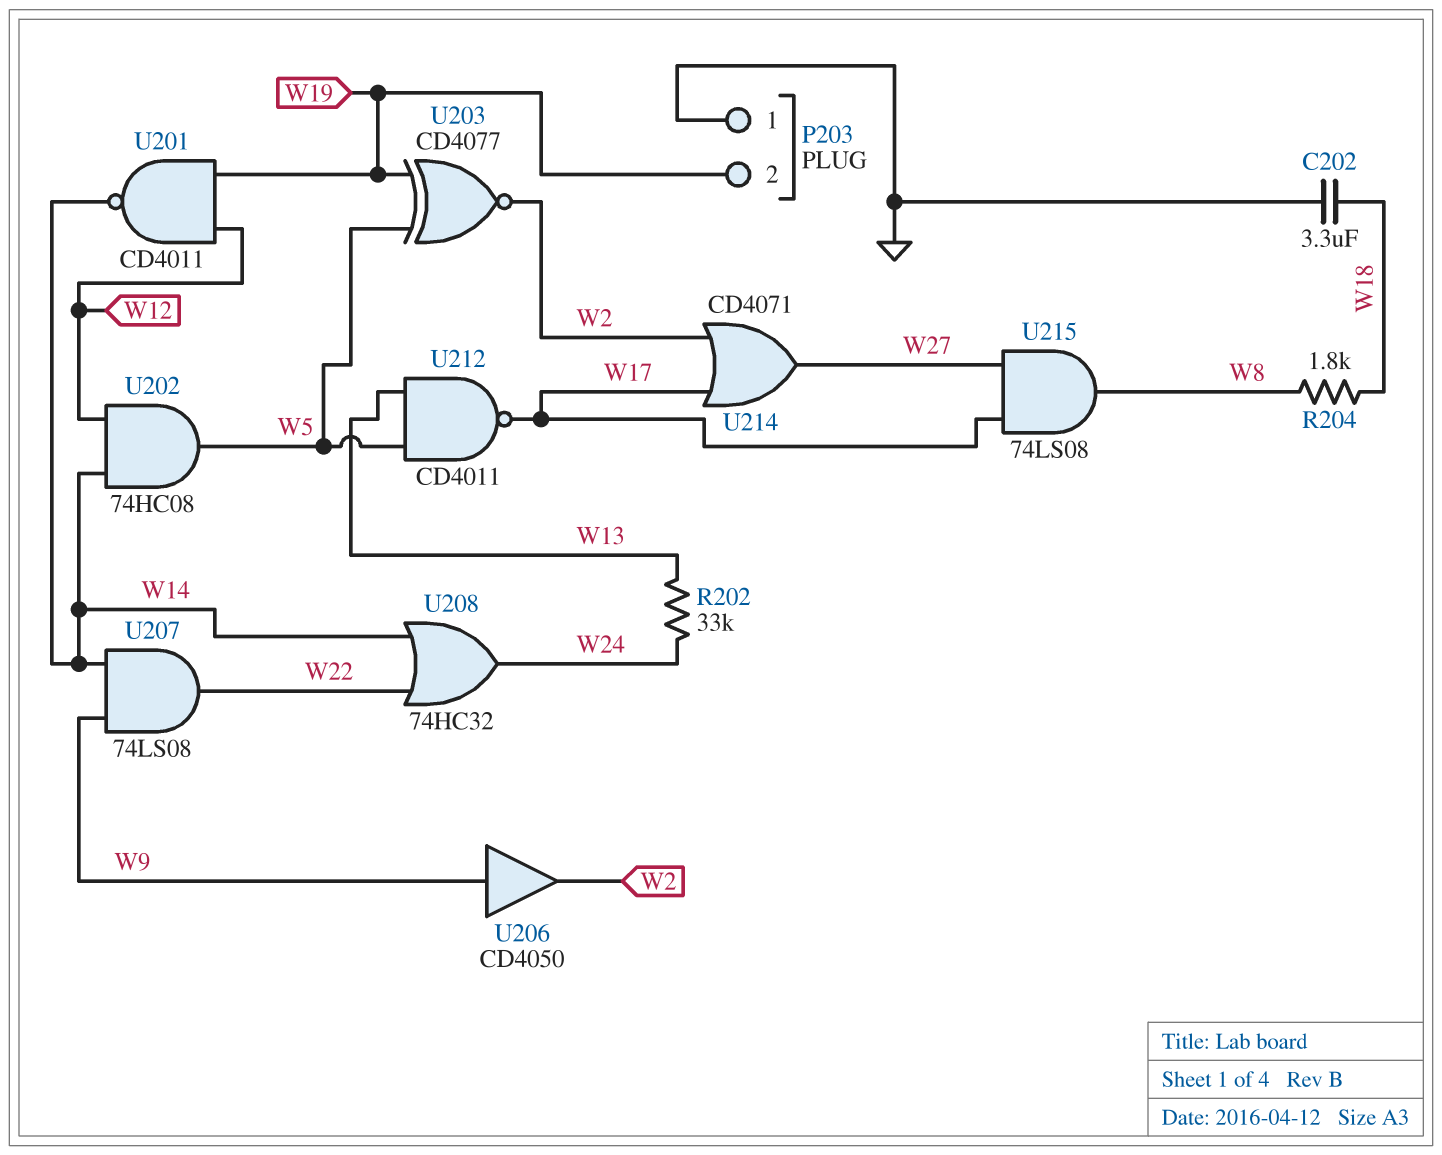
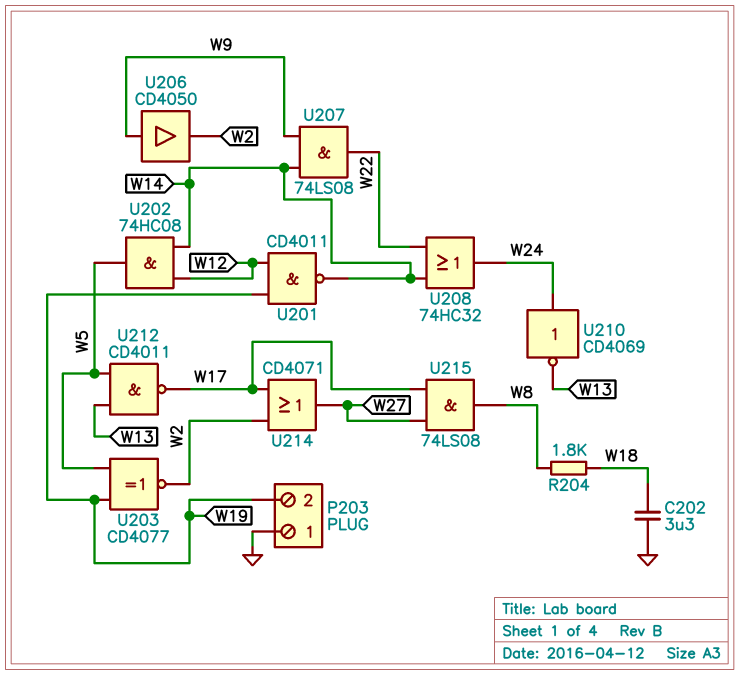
R202: 33k (W13, W24) -> none
U210: none -> NOT CD4069 (in W24, out W13)

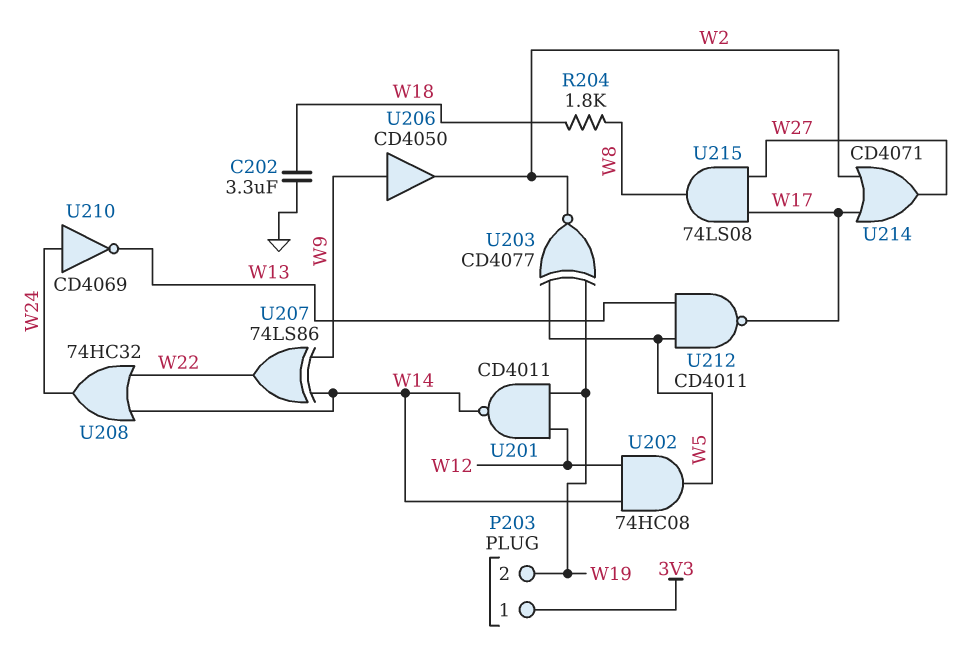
P203 pin 1: GND -> 3V3
U207: AND 74LS08 (in W9, in W14, out W22) -> XOR 74LS86 (in W9, in W14, out W22)

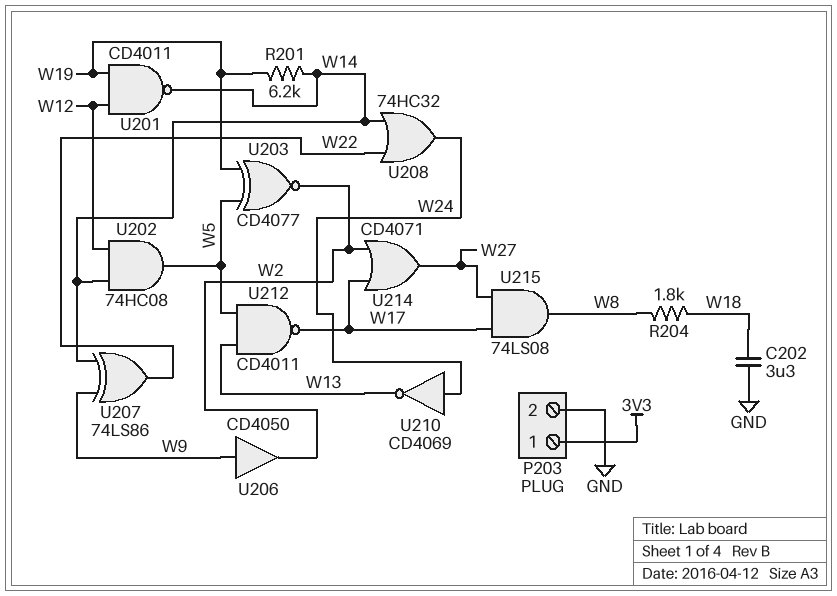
P203 pin 2: W19 -> GND
R201: none -> 6.2k (W14, W19)

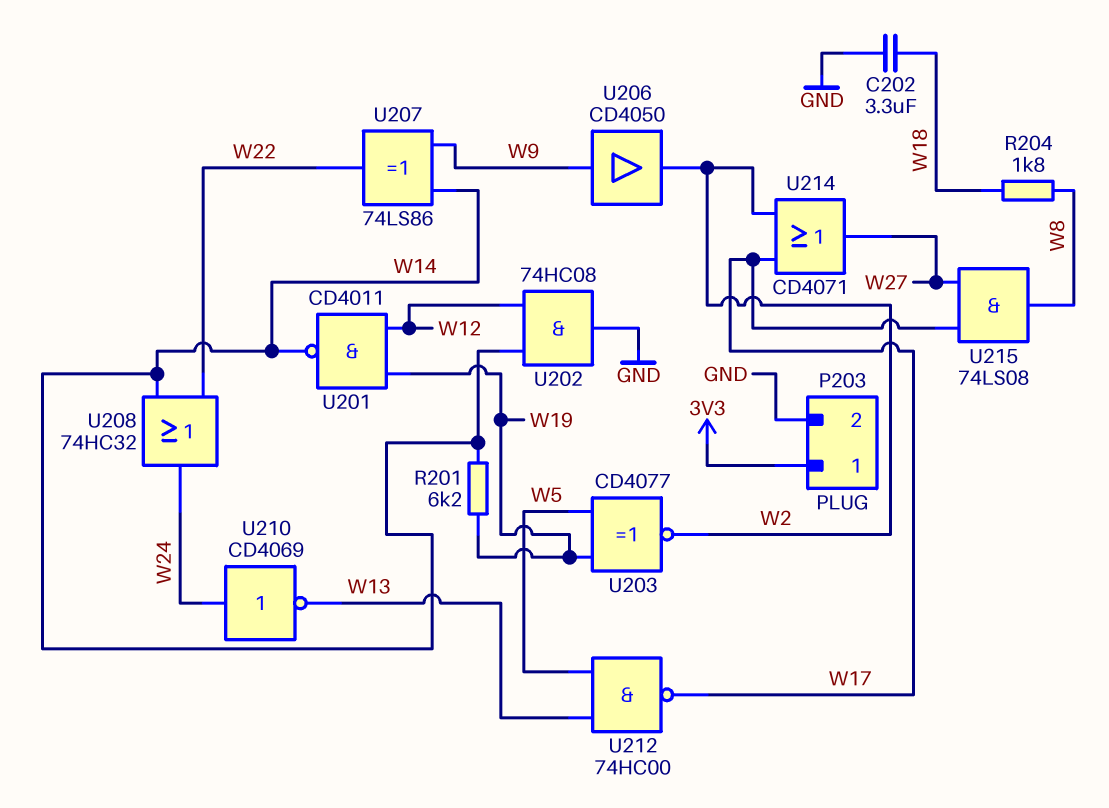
U202: AND 74HC08 (in W12, in W14, out W5) -> AND 74HC08 (in W12, in W14, out GND)
U212: NAND CD4011 (in W5, in W13, out W17) -> NAND 74HC00 (in W5, in W13, out W17)

